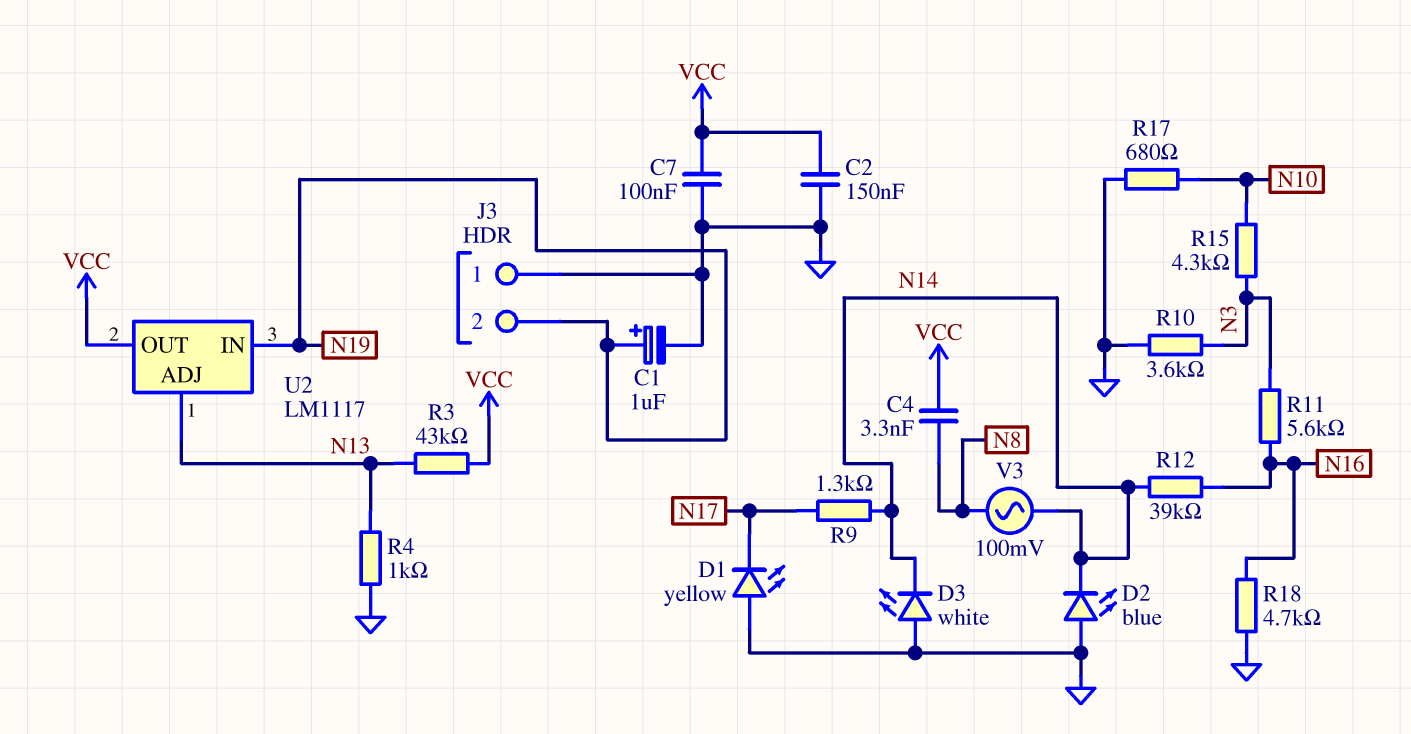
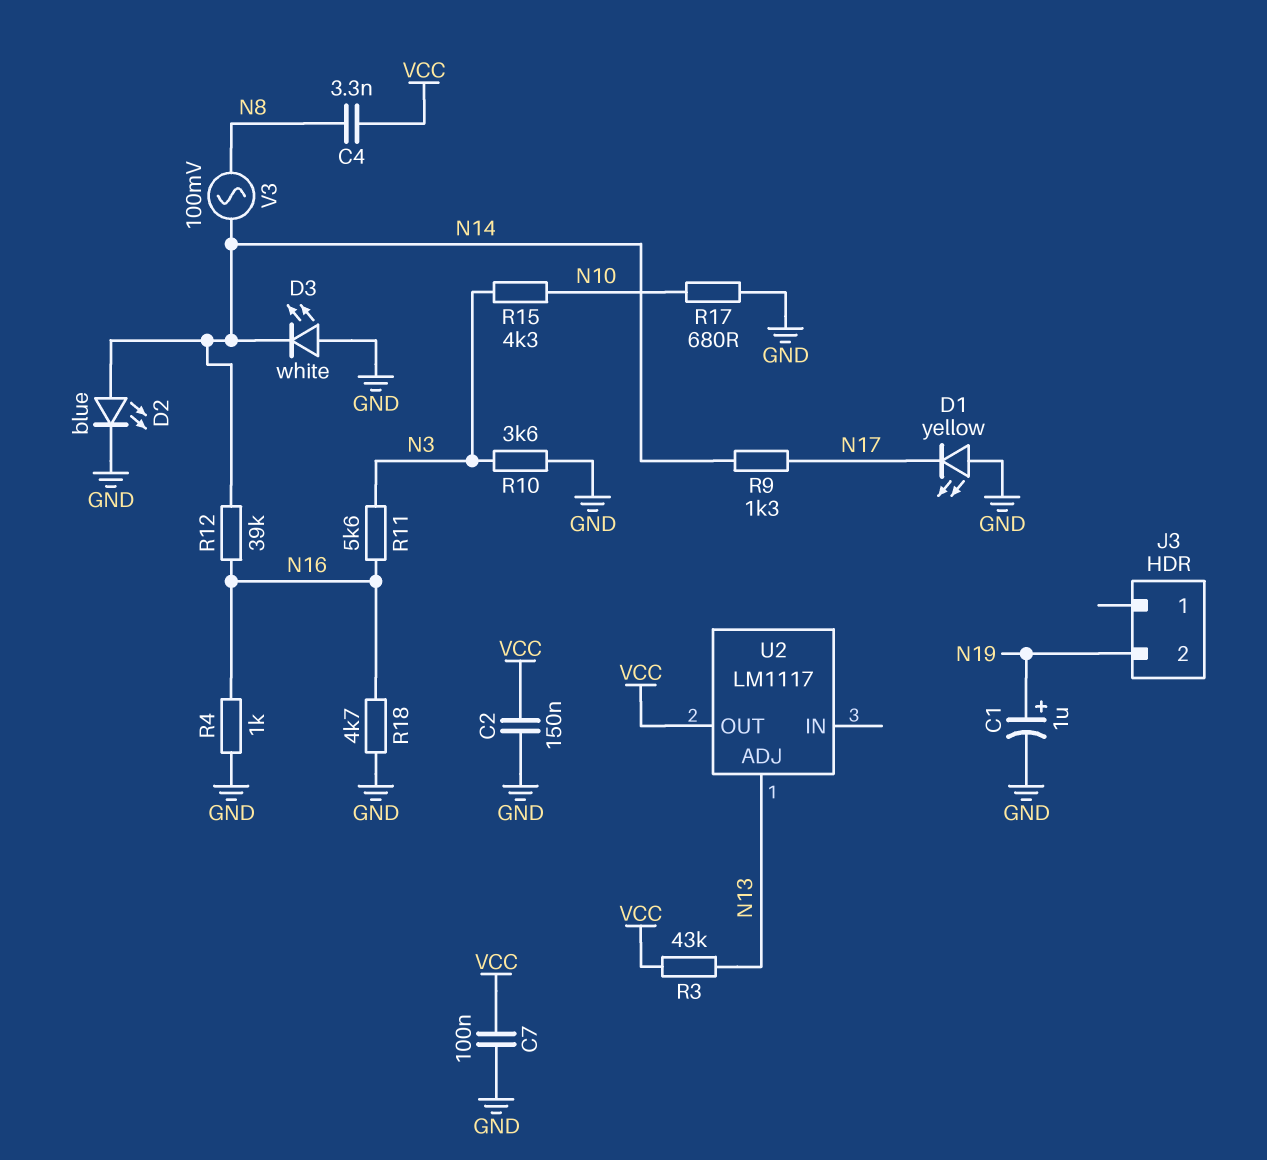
D2: LED blue (A GND, K N14) -> LED blue (A N14, K GND)
J3 pin 1: GND -> none
R4: 1k (GND, N13) -> 1k (GND, N16)
U2 pin IN: N19 -> none

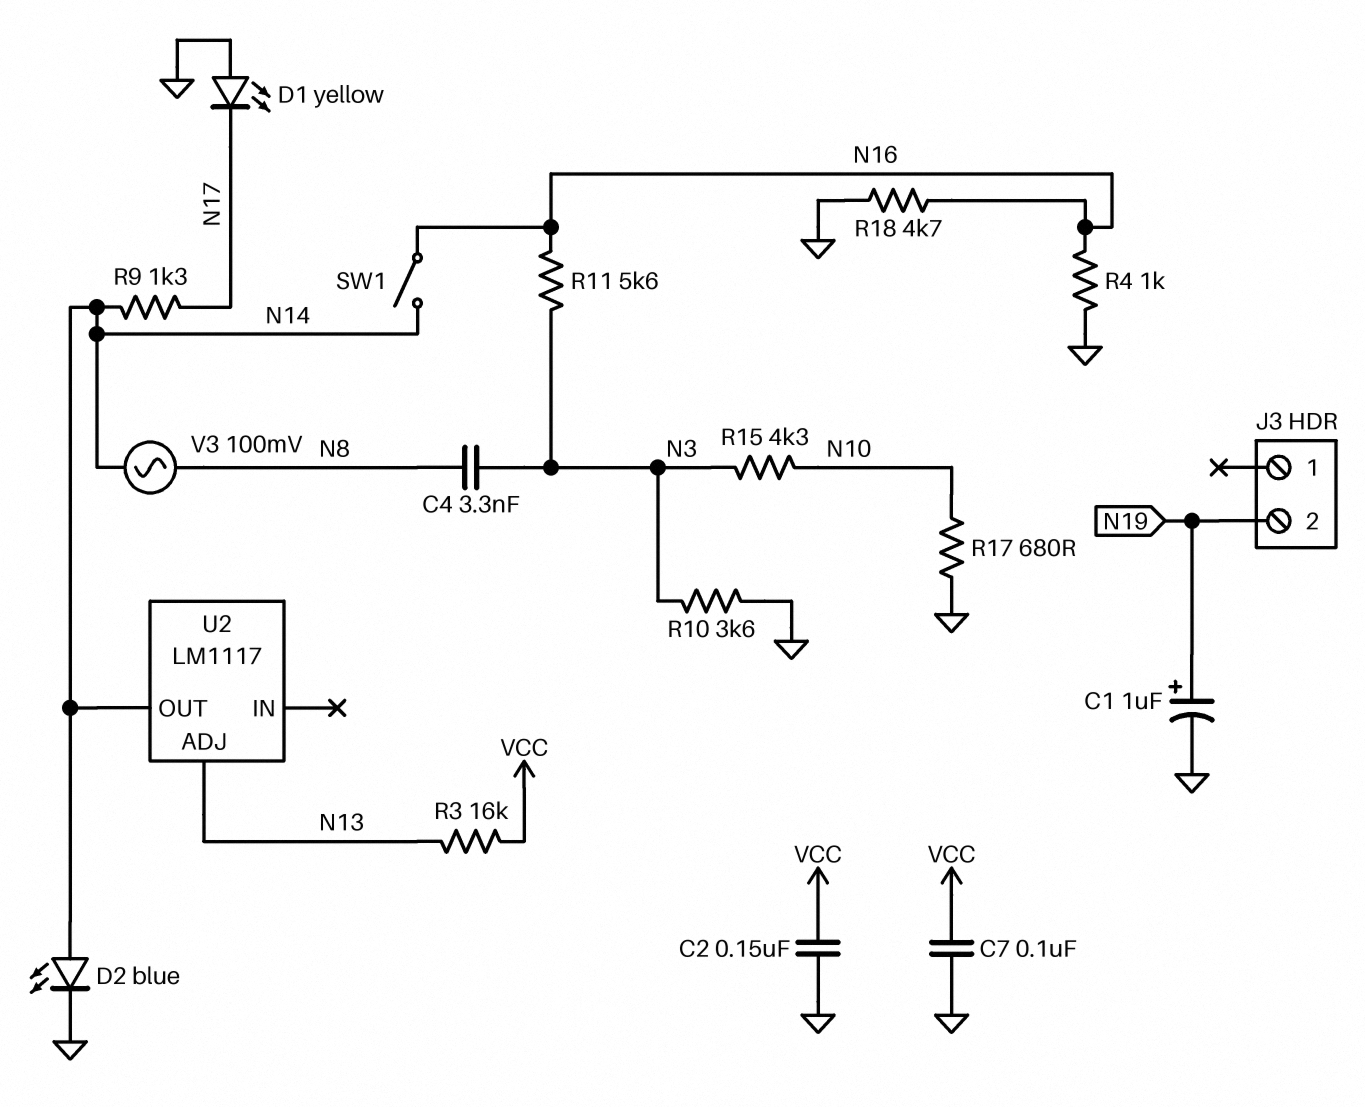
C4: 3.3nF (N8, VCC) -> 3.3nF (N3, N8)
D3: LED white (A GND, K N14) -> none
R3: 43k (N13, VCC) -> 16k (N13, VCC)
R12: 39k (N14, N16) -> none
SW1: none -> switch (N14, N16)
U2 pin OUT: VCC -> N14

